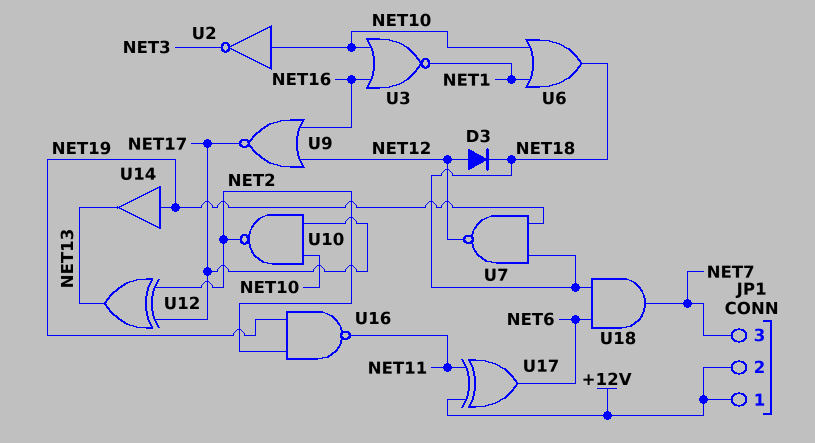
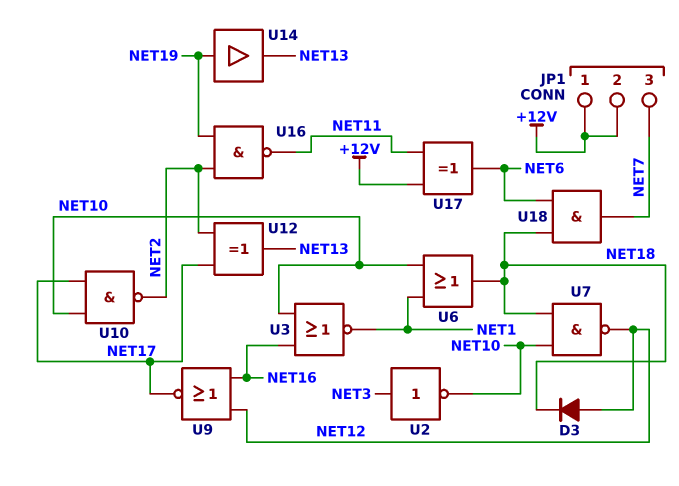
U2: NOT (in NET10, out NET3) -> NOT (in NET3, out NET10)
U7: NAND (in NET18, in NET19, out NET12) -> NAND (in NET10, in NET18, out NET12)

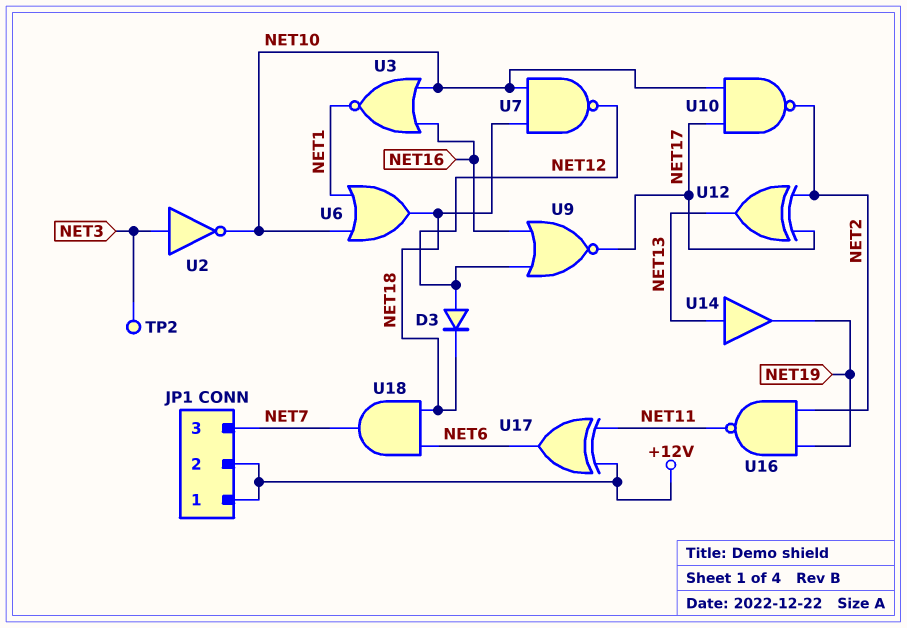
TP2: none -> test point (NET3)
U14: buffer (in NET19, out NET13) -> buffer (in NET13, out NET19)

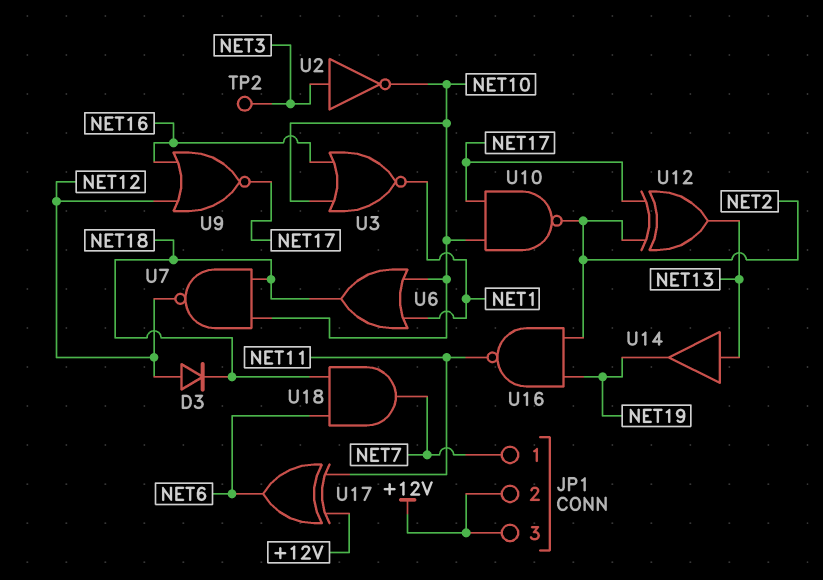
JP1 pin 1: +12V -> NET7
JP1 pin 3: NET7 -> +12V

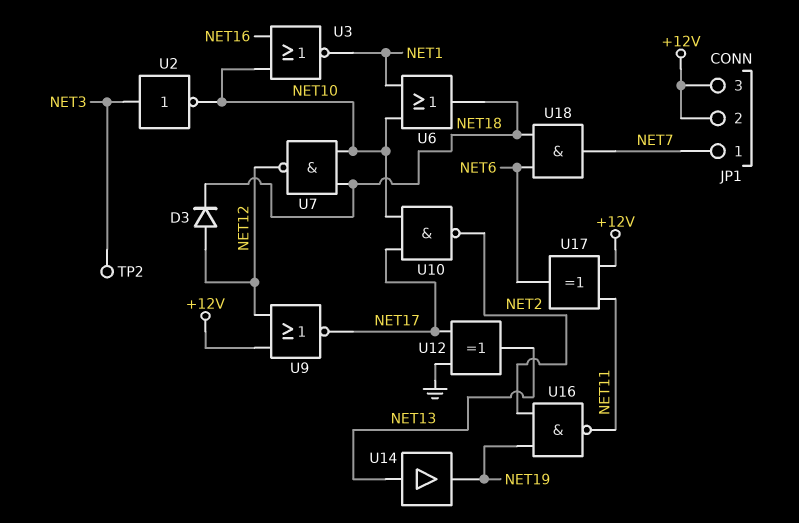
U9: NOR (in NET12, in NET16, out NET17) -> NOR (in +12V, in NET12, out NET17)
U12: XOR (in NET2, in NET17, out NET13) -> XOR (in GND, in NET17, out NET13)

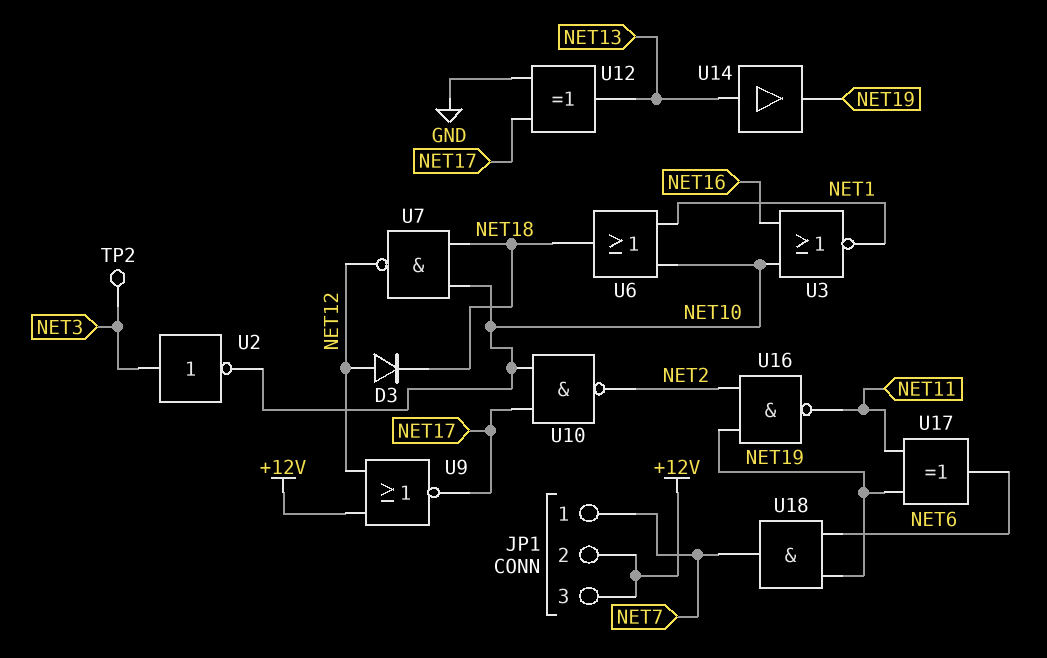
U17: XOR (in +12V, in NET11, out NET6) -> XOR (in NET11, in NET19, out NET6)
U18: AND (in NET6, in NET18, out NET7) -> AND (in NET6, in NET19, out NET7)

